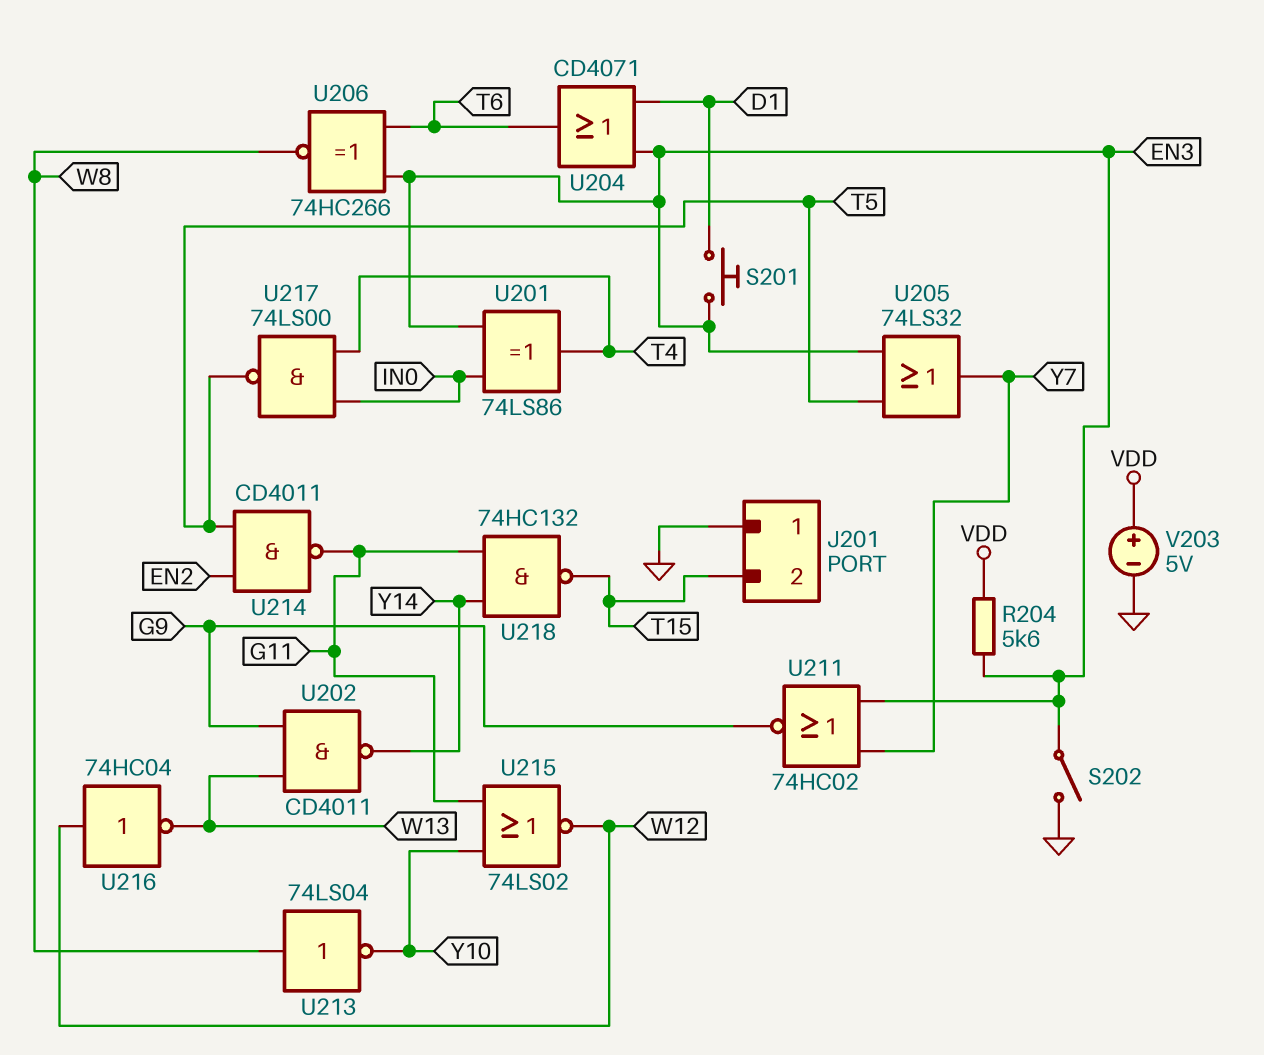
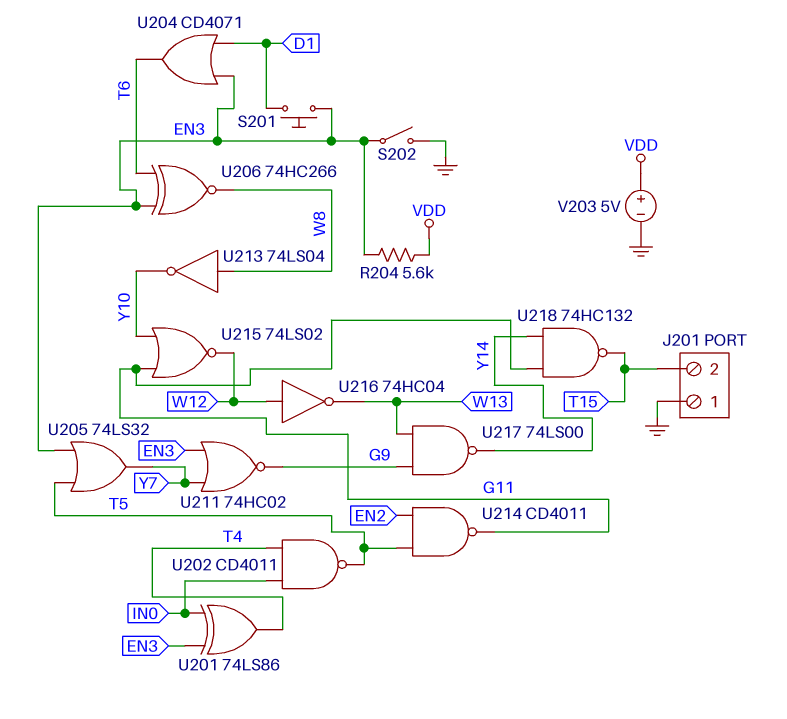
U202: NAND CD4011 (in G9, in W13, out Y14) -> NAND CD4011 (in IN0, in T4, out T5)
U217: NAND 74LS00 (in IN0, in T4, out T5) -> NAND 74LS00 (in G9, in W13, out Y14)

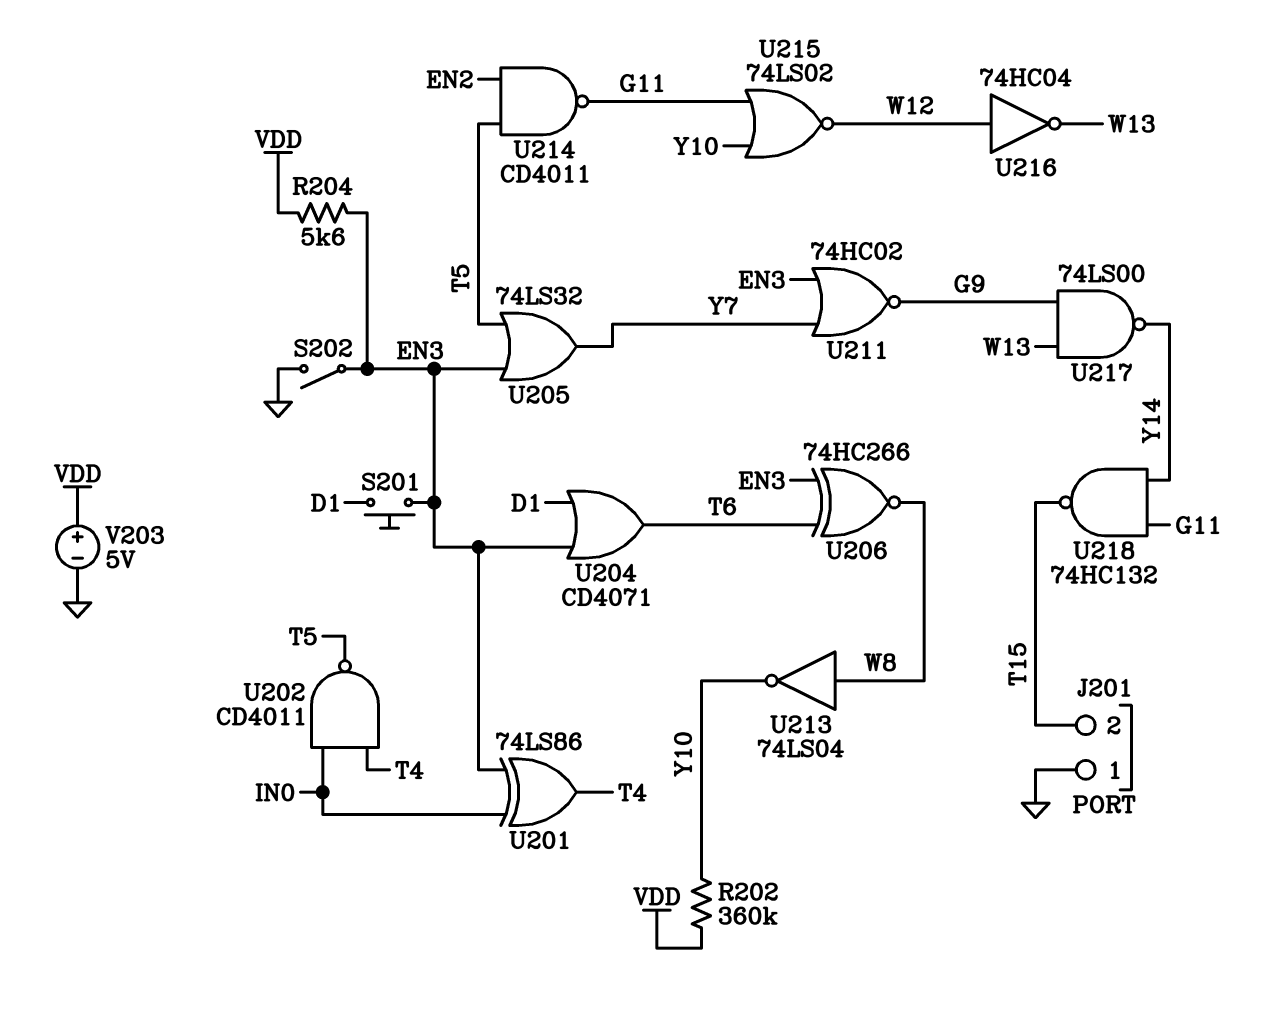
R202: none -> 360k (VDD, Y10)

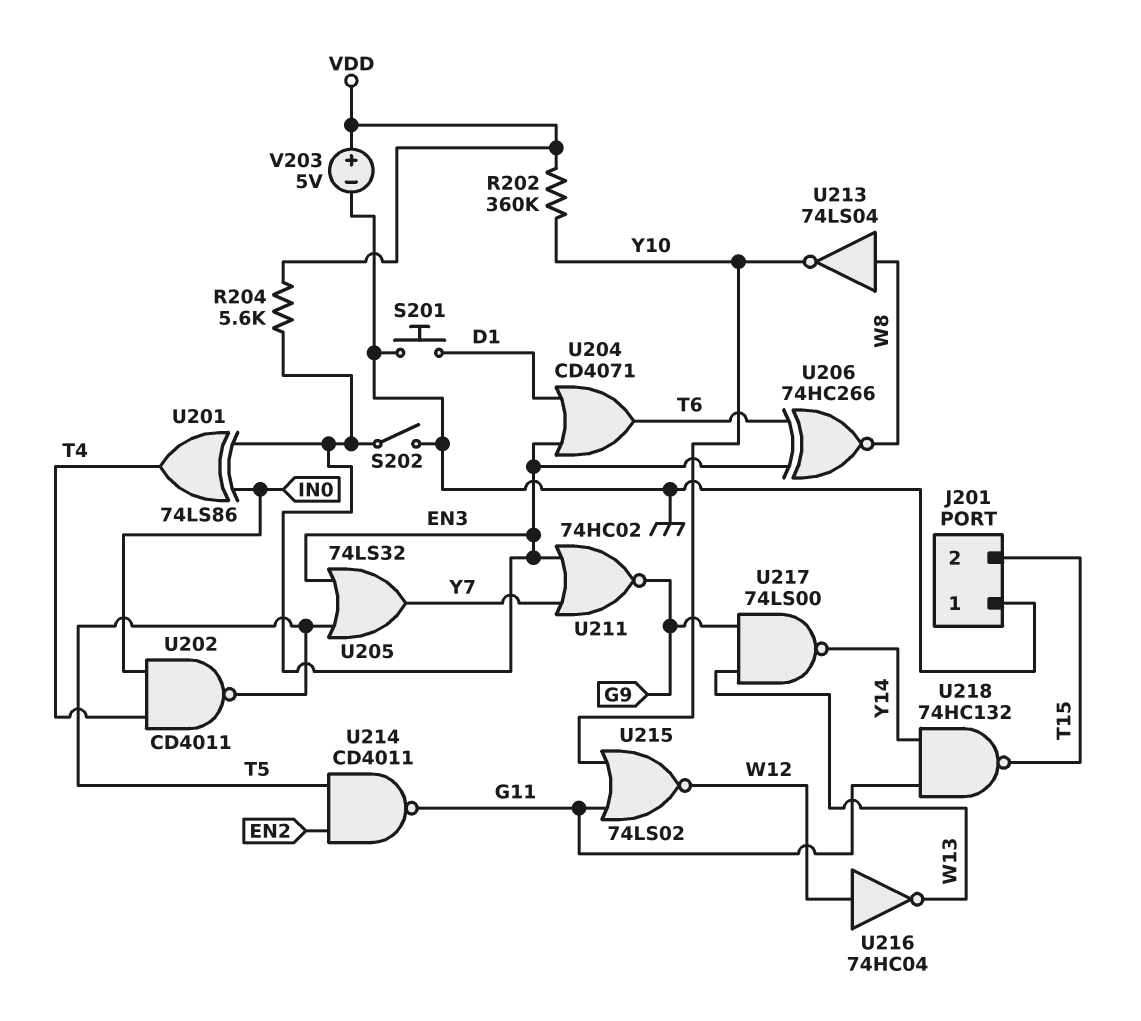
S201: button (D1, EN3) -> button (D1, GND)

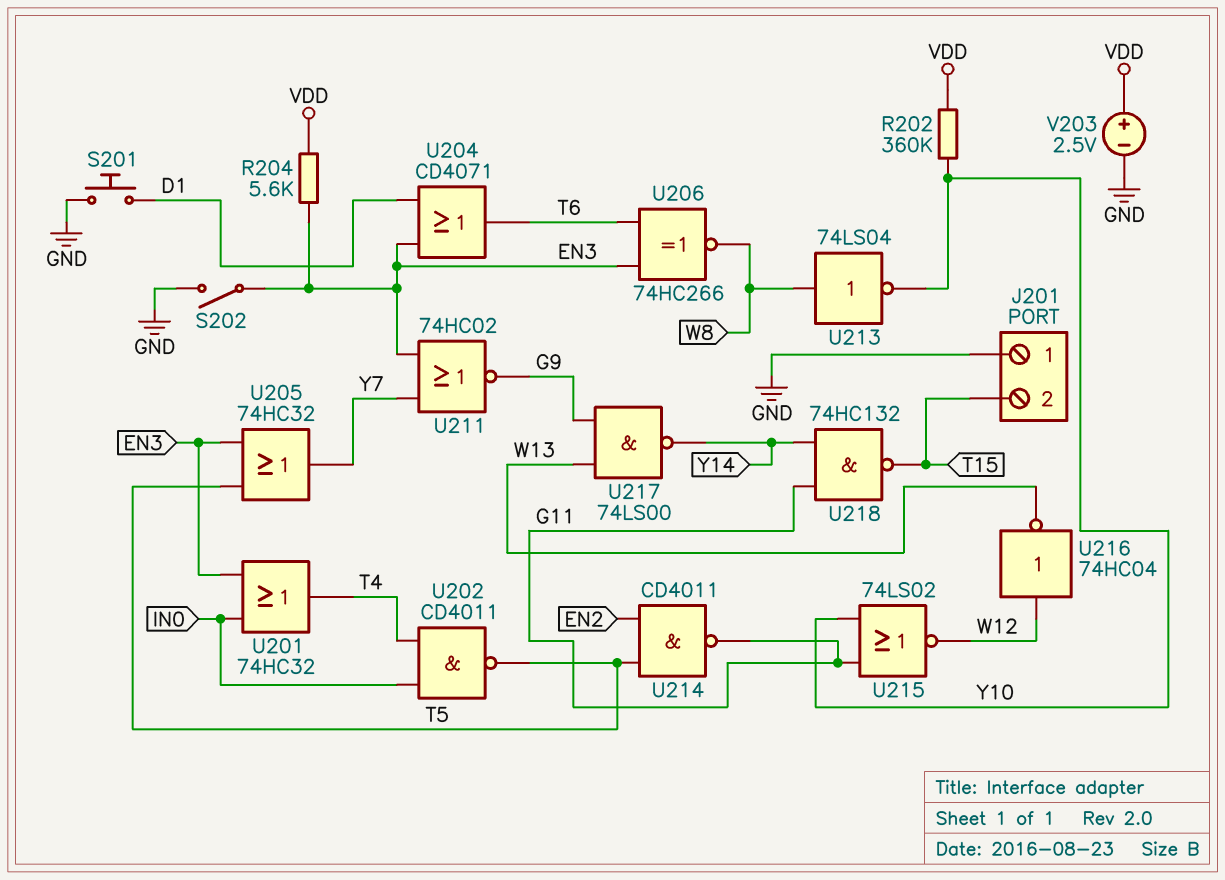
U201: XOR 74LS86 (in EN3, in IN0, out T4) -> OR 74HC32 (in EN3, in IN0, out T4)
U205: OR 74LS32 (in EN3, in T5, out Y7) -> OR 74HC32 (in EN3, in T5, out Y7)
V203: 5V (plus VDD, minus GND) -> 2.5V (plus VDD, minus GND)

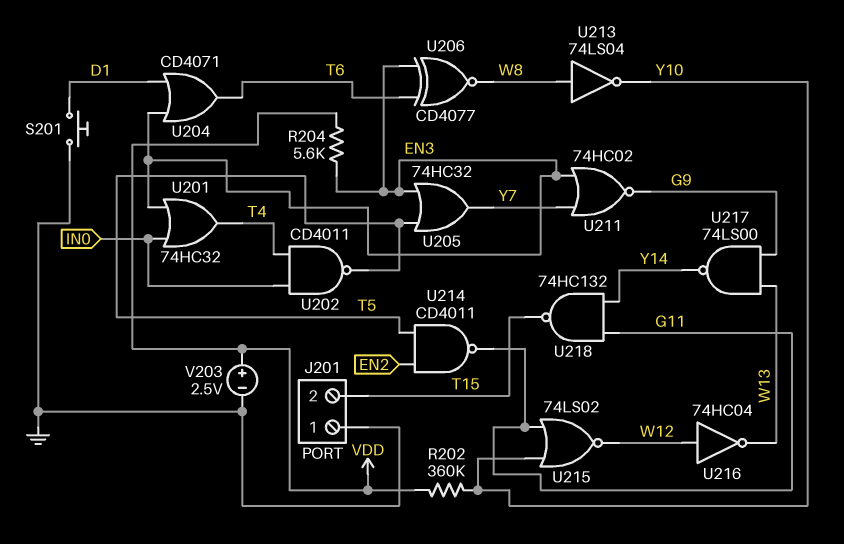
S202: switch (EN3, GND) -> none
U206: XNOR 74HC266 (in EN3, in T6, out W8) -> XNOR CD4077 (in EN3, in T6, out W8)

